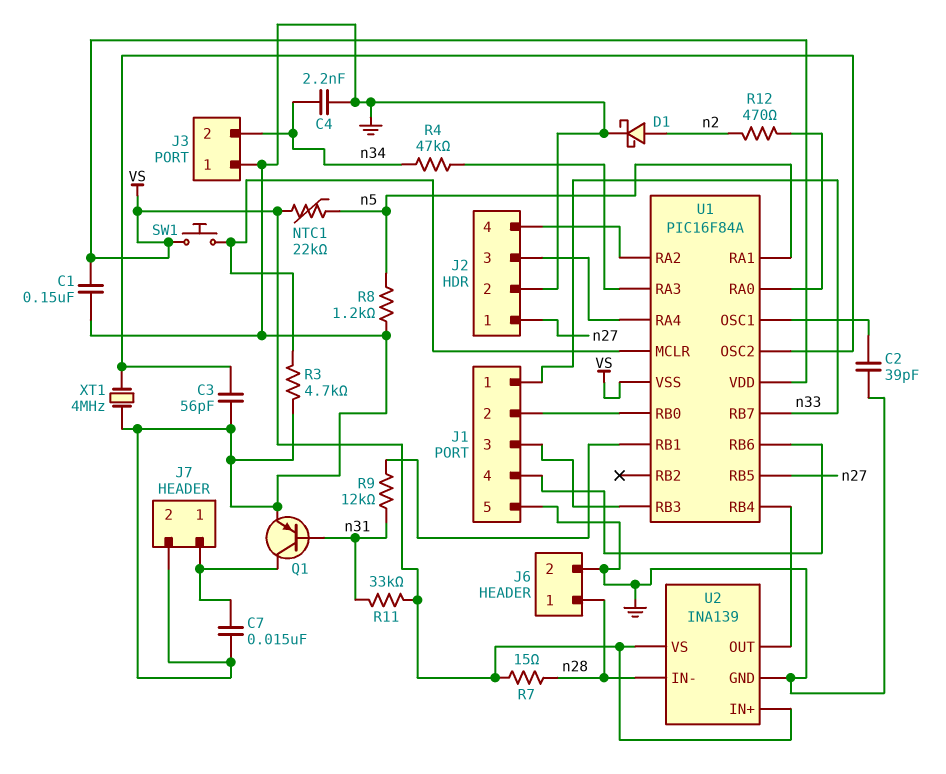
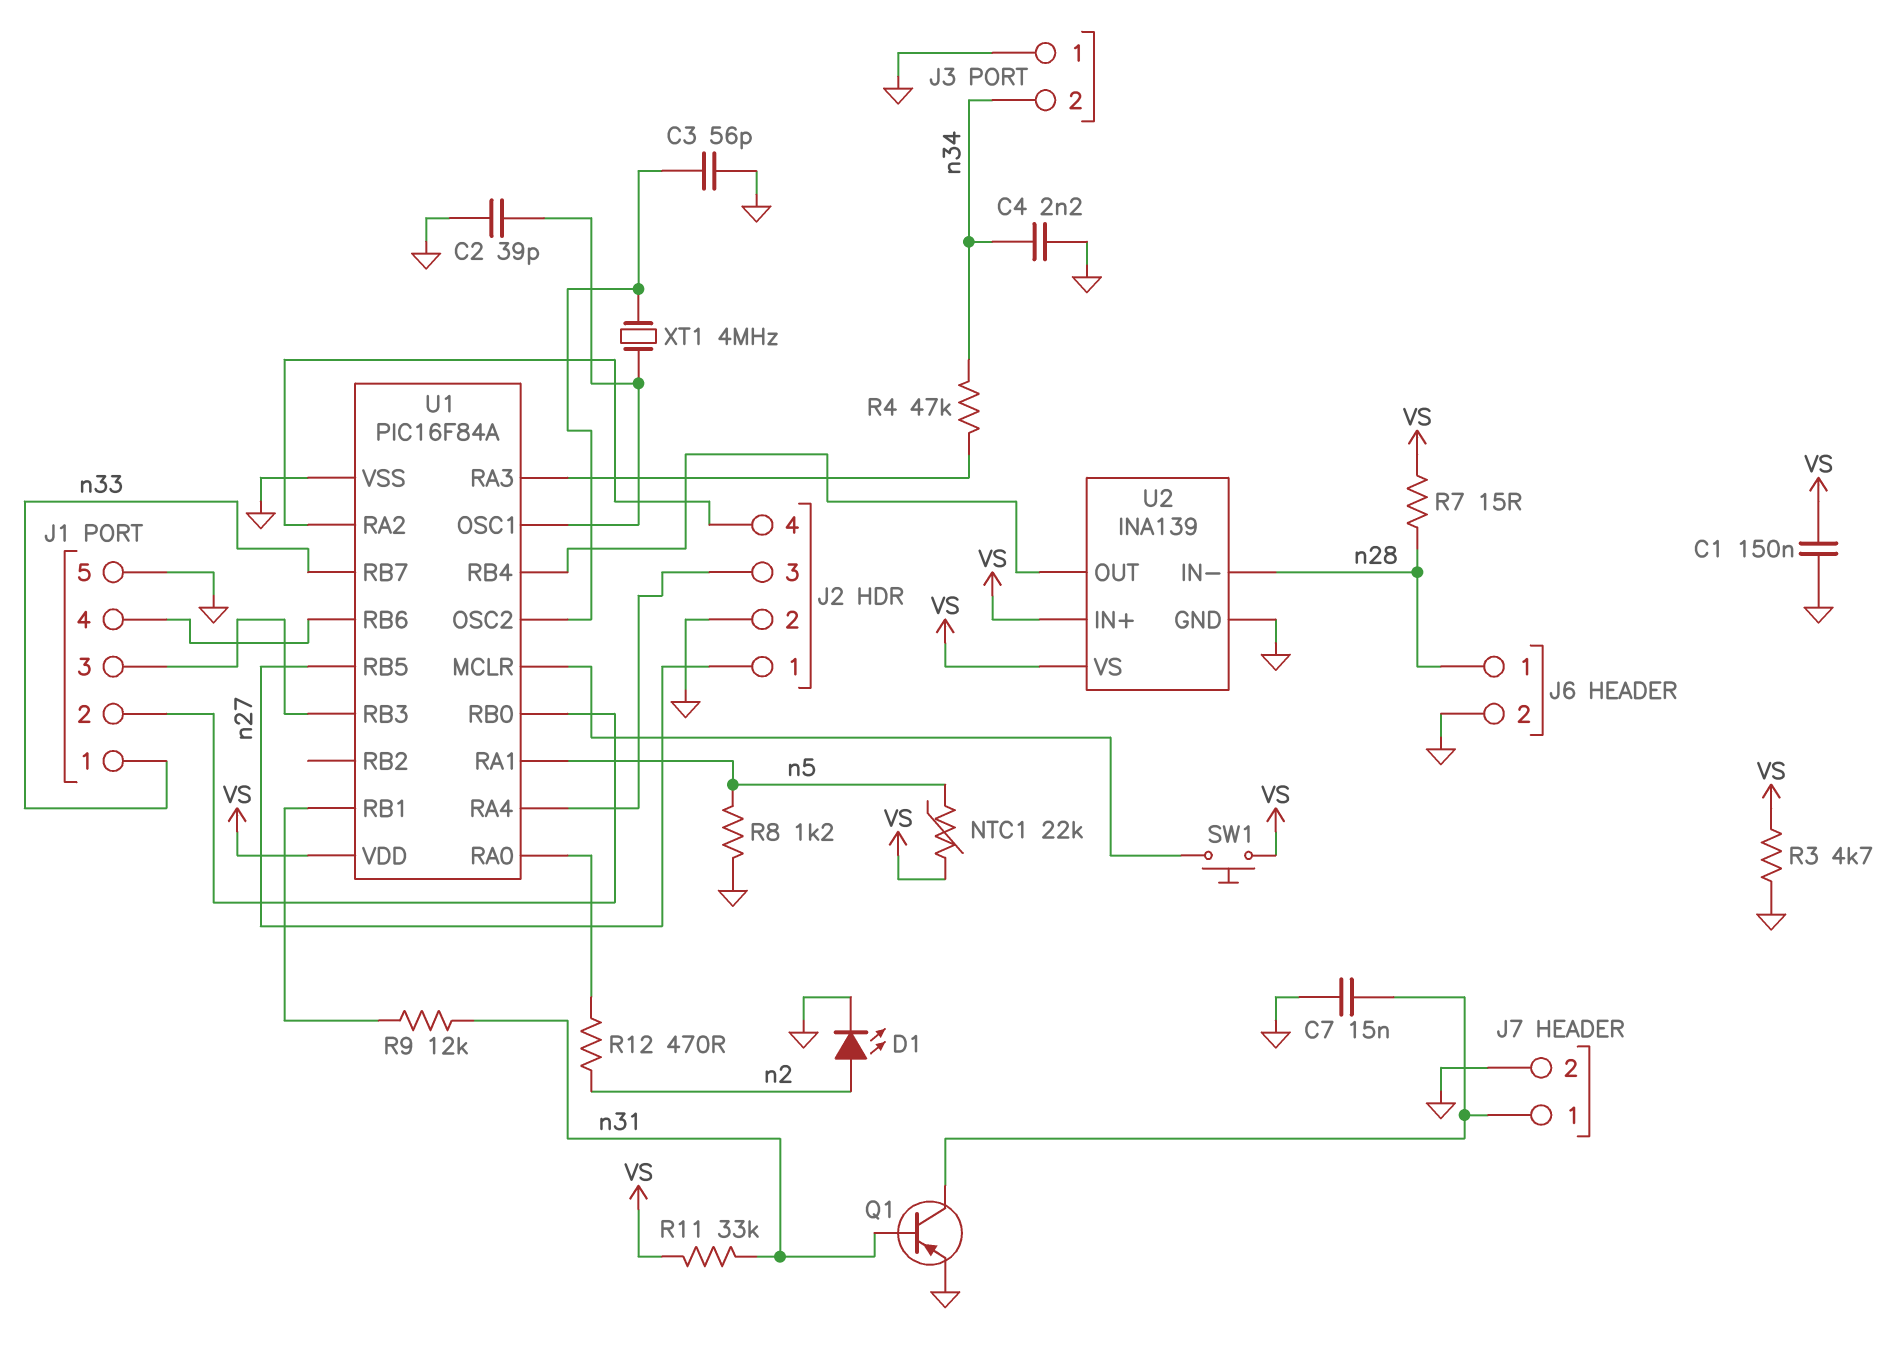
D1: schottky (A n2, K GND) -> LED (A n2, K GND)
R3: 4.7k (GND, U1/MCLR) -> 4.7k (GND, VS)
U1 pin VSS: VS -> GND
XT1: 4MHz (GND, U1/OSC2) -> 4MHz (U1/OSC1, U1/OSC2)

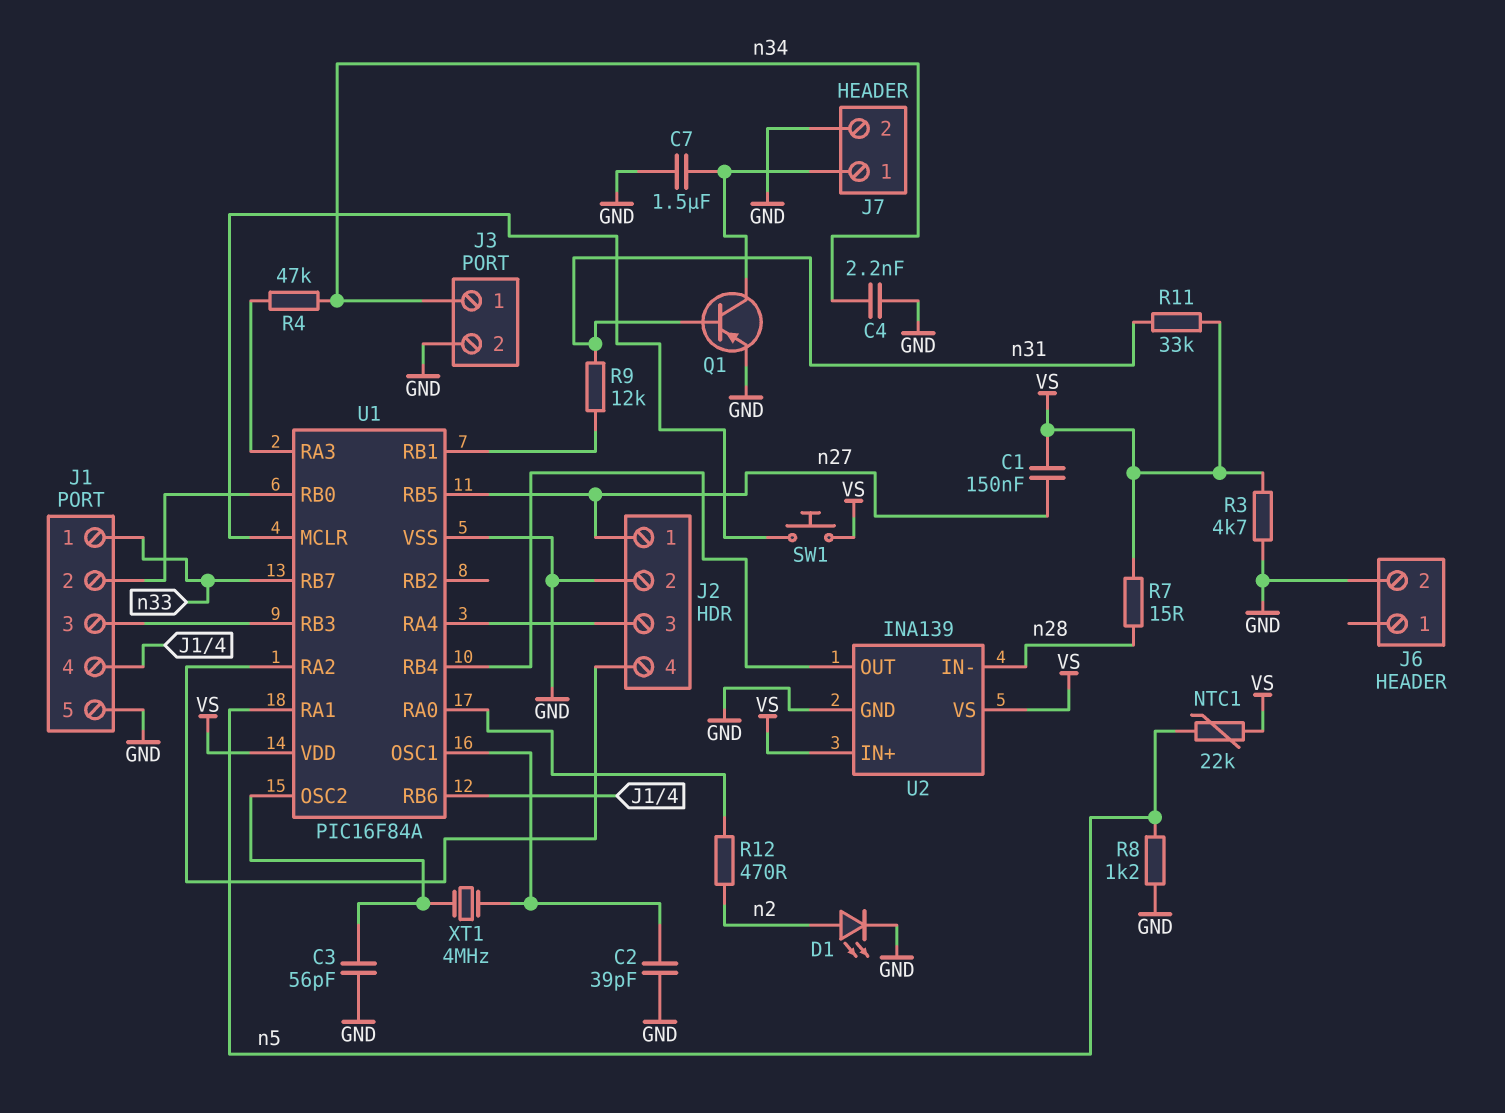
C1: 150nF (GND, VS) -> 150nF (VS, n27)
C7: 15nF (GND, J7/1) -> 1.5uF (GND, J7/1)
J3 pin 1: GND -> n34
J3 pin 2: n34 -> GND
J6 pin 1: n28 -> none

